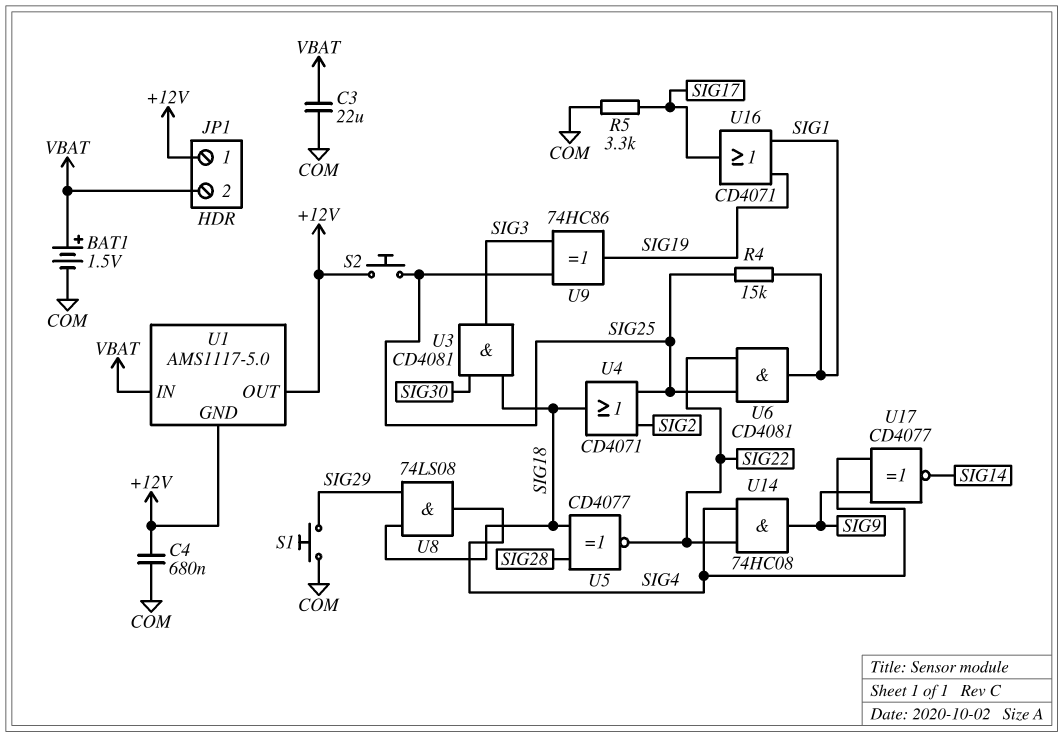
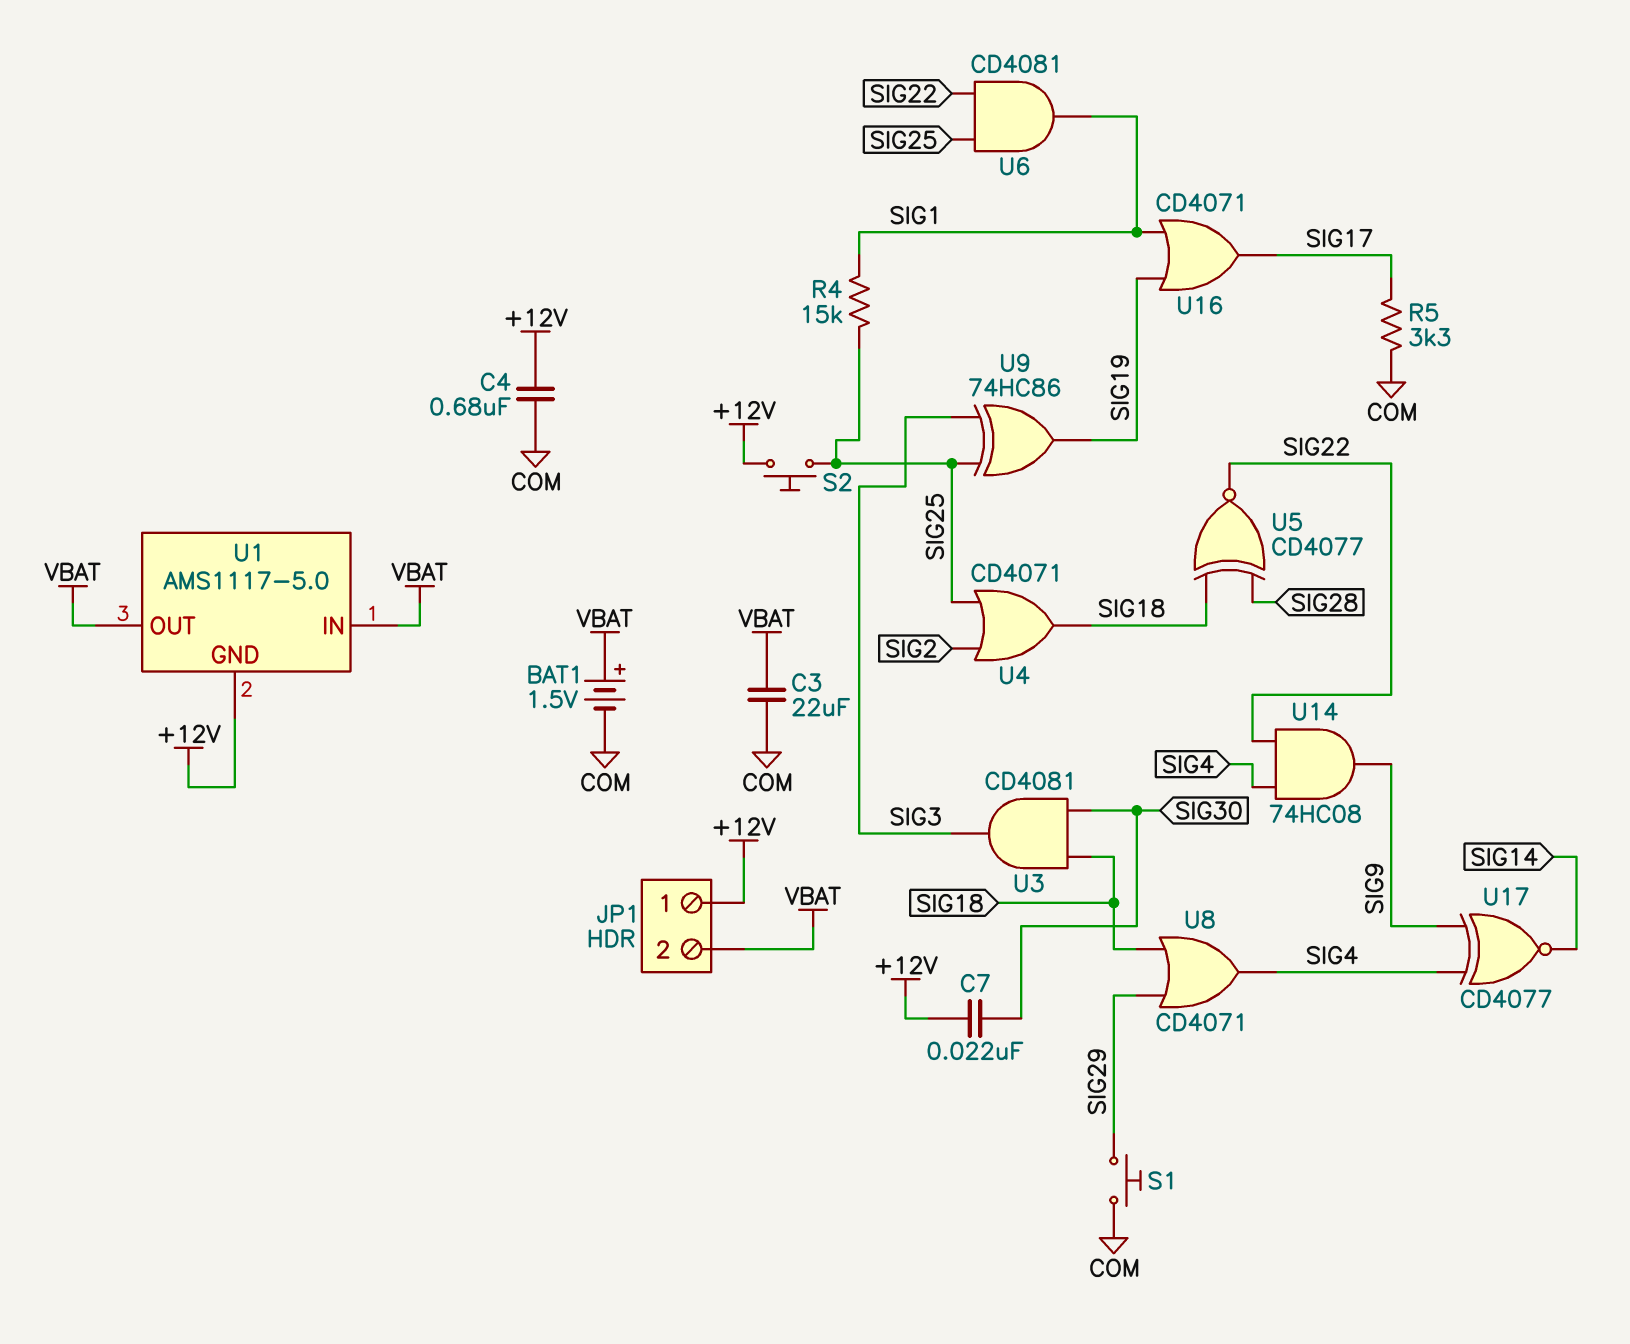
C7: none -> 22nF (+12V, SIG30)
U1 pin OUT: +12V -> VBAT
U8: AND 74LS08 (in SIG18, in SIG29, out SIG4) -> OR CD4071 (in SIG18, in SIG29, out SIG4)

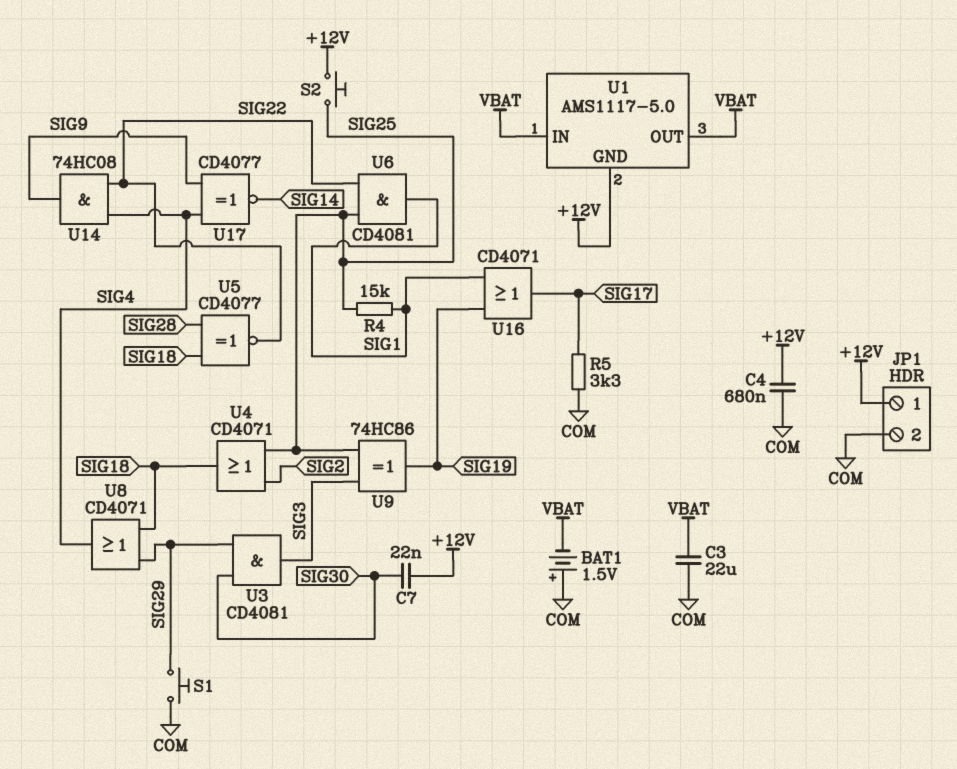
BAT1: 1.5V (plus VBAT, minus COM) -> 1.5V (plus COM, minus VBAT)
JP1 pin 2: VBAT -> COM
U3: AND CD4081 (in SIG18, in SIG30, out SIG3) -> AND CD4081 (in SIG29, in SIG30, out SIG3)

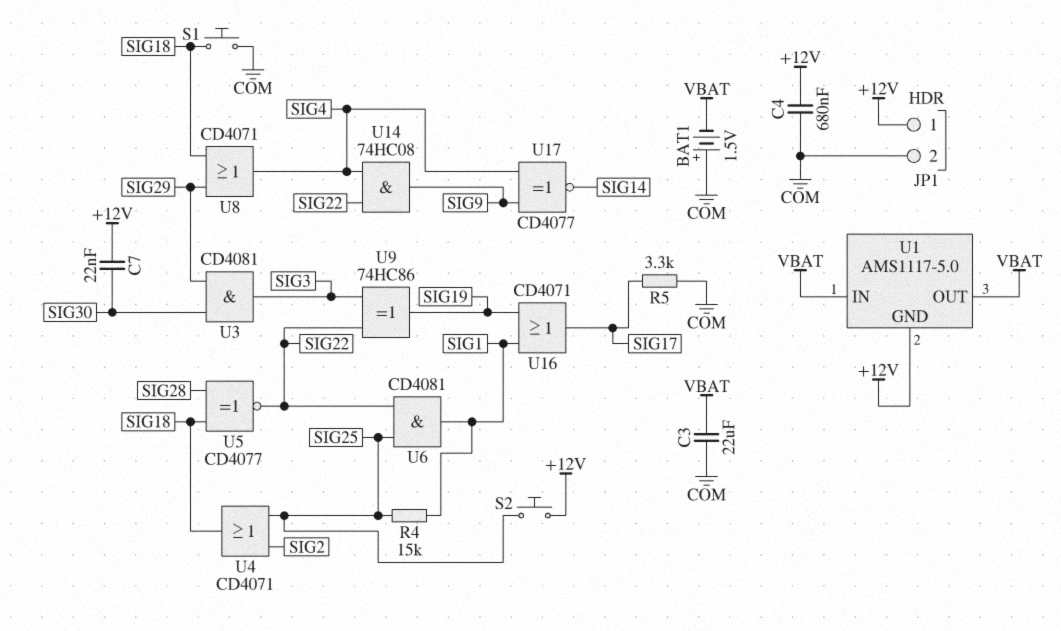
S1: button (COM, SIG29) -> button (COM, SIG18)
U9: XOR 74HC86 (in SIG3, in SIG25, out SIG19) -> XOR 74HC86 (in SIG3, in SIG22, out SIG19)

